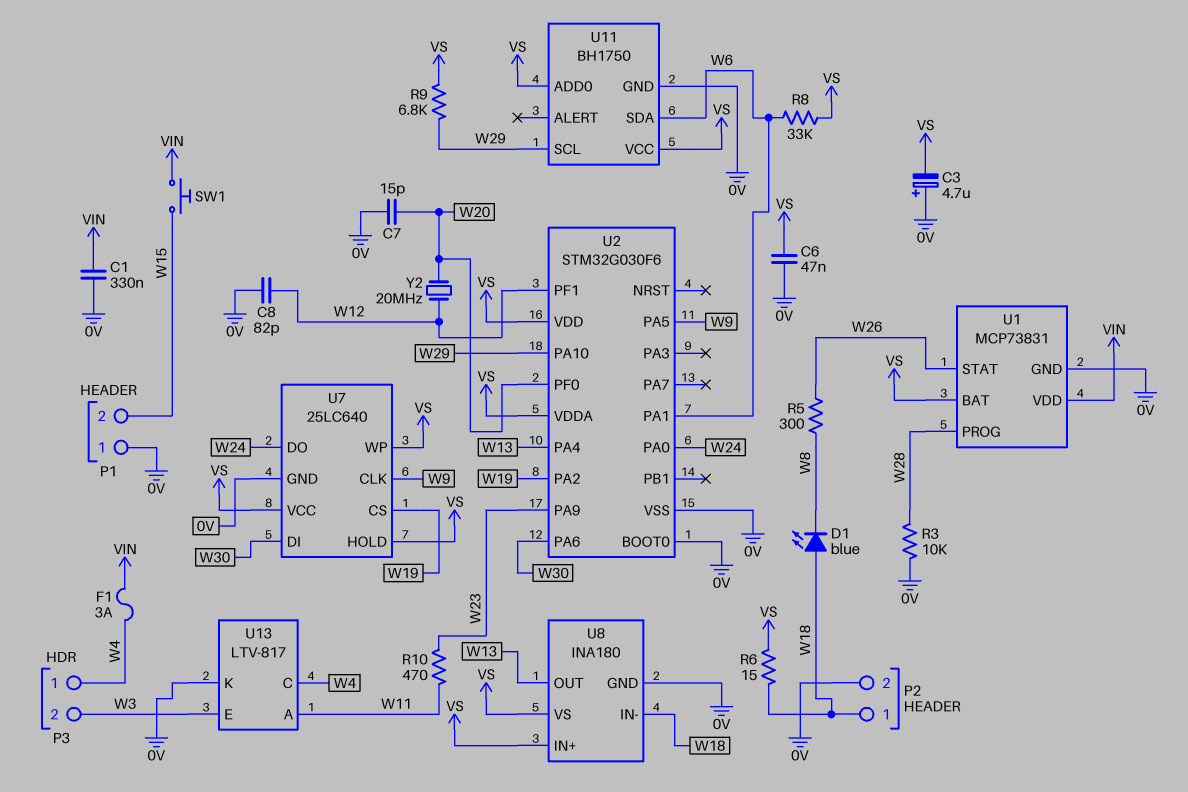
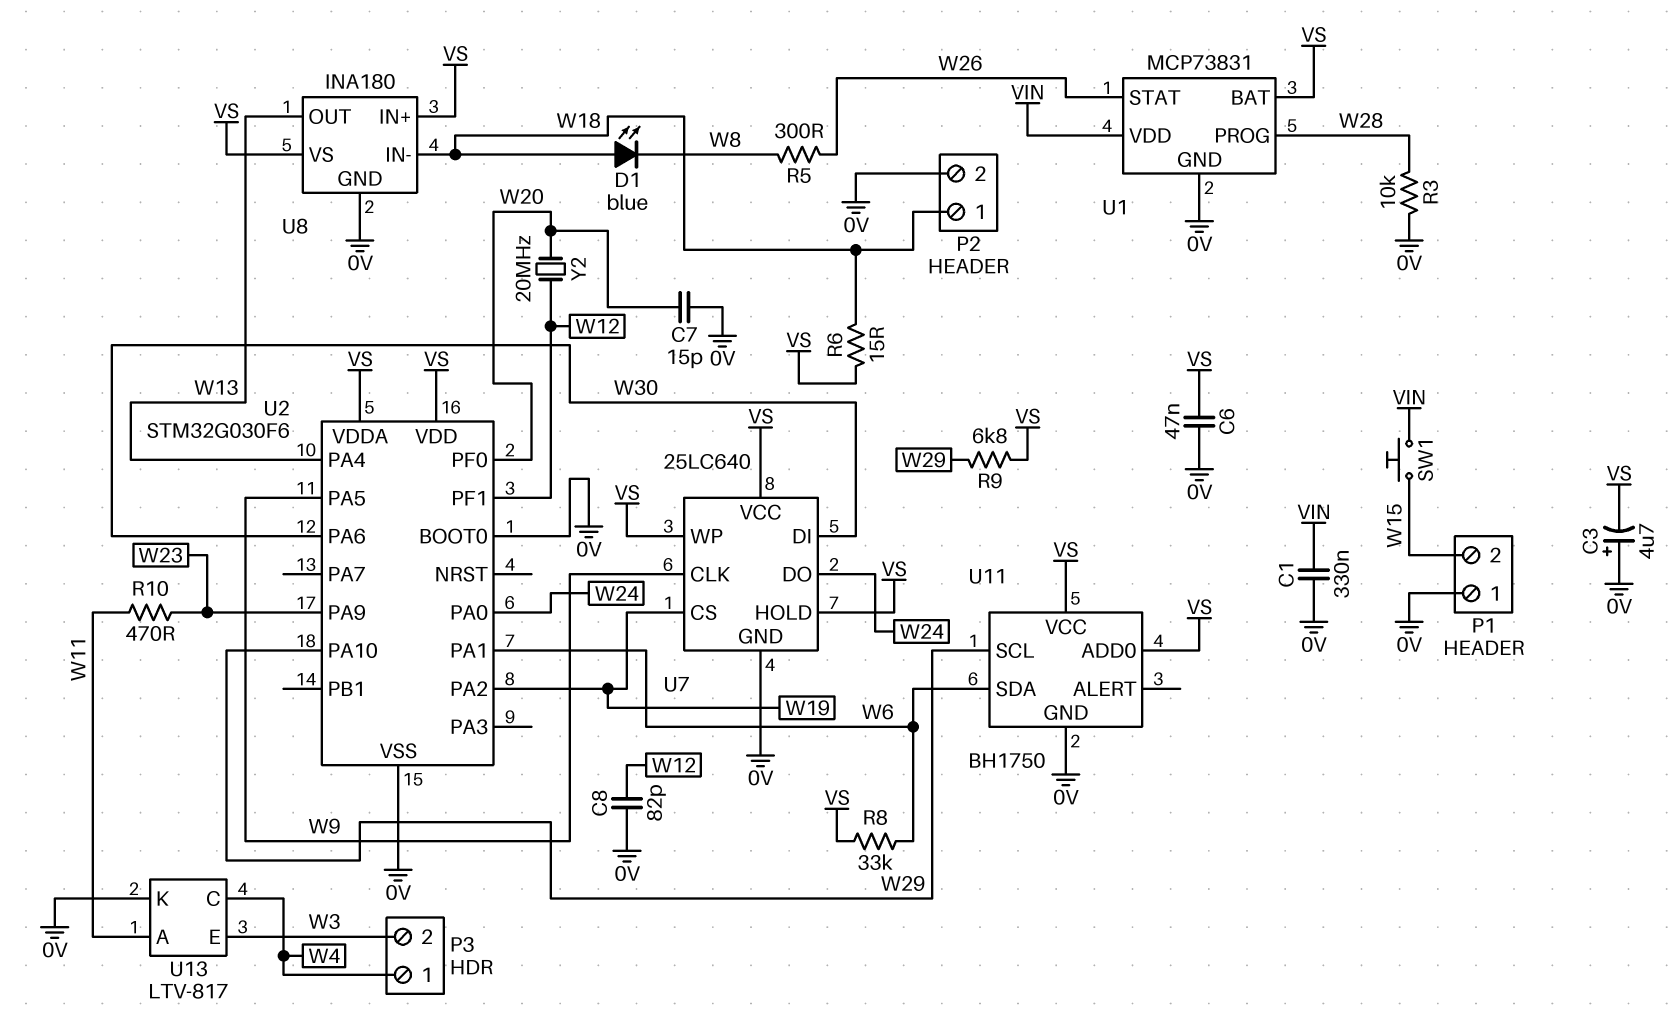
F1: 3A (VIN, W4) -> none

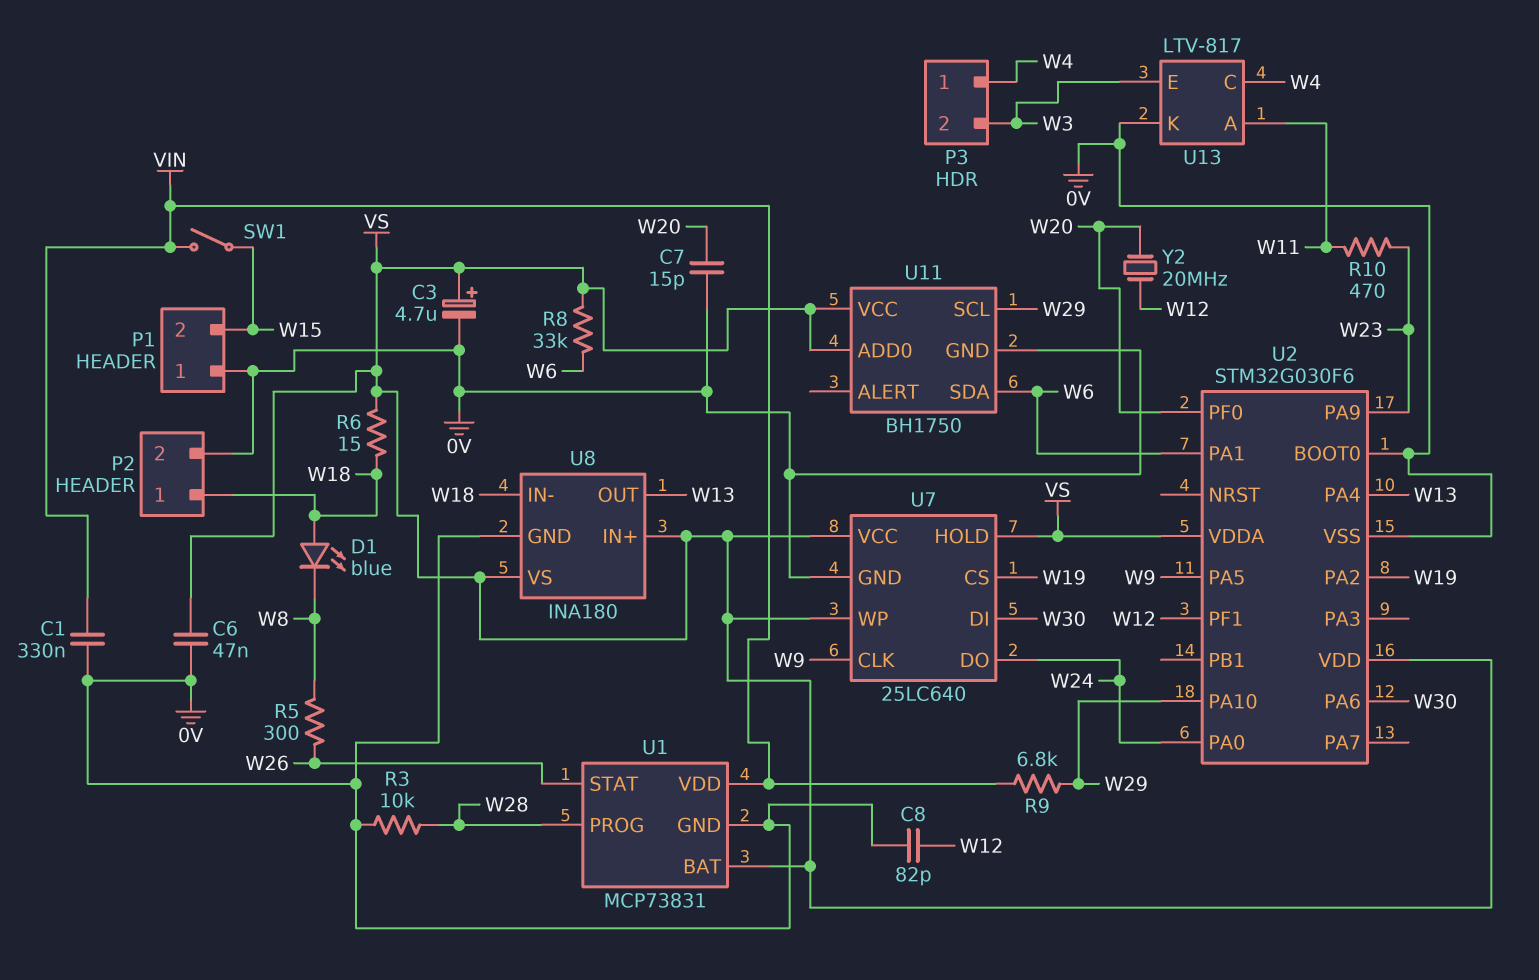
C3: 4.7uF (plus 0V, minus VS) -> 4.7uF (plus VS, minus 0V)
R9: 6.8k (VS, W29) -> 6.8k (VIN, W29)
SW1: button (VIN, W15) -> switch (VIN, W15)

